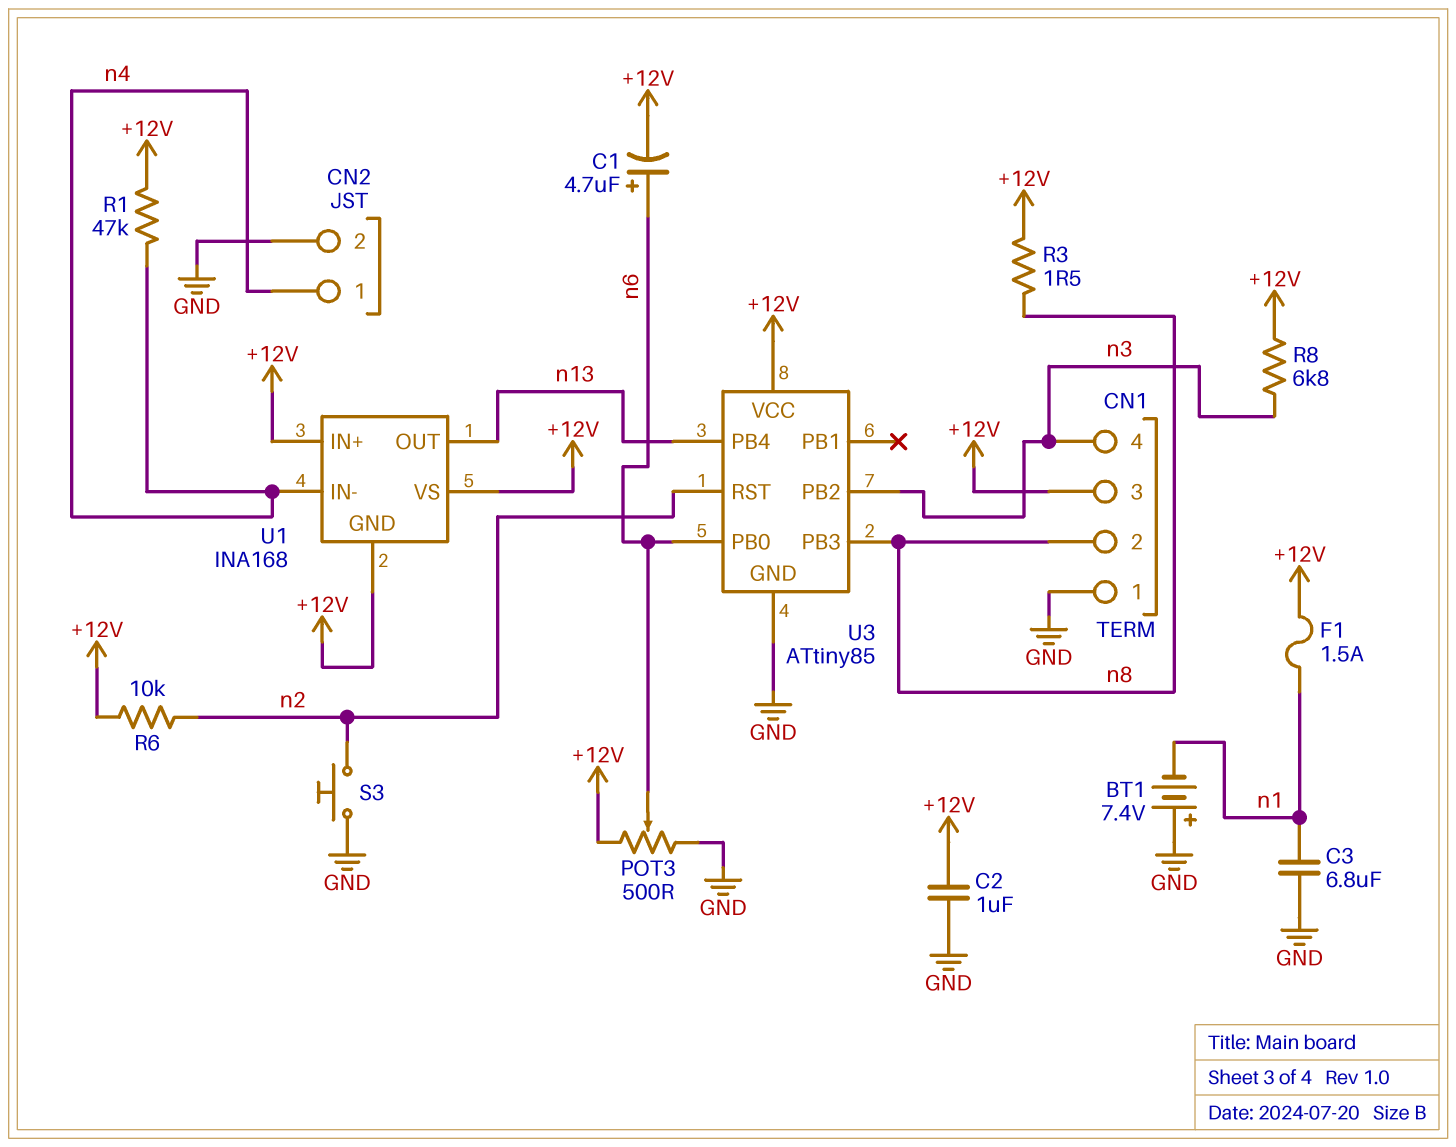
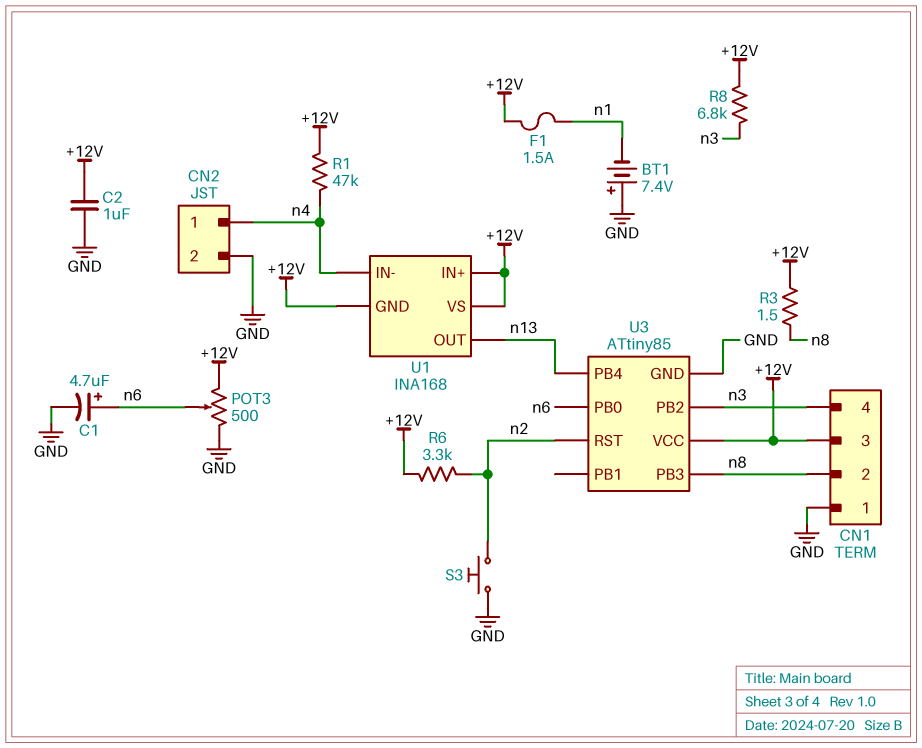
C1: 4.7uF (plus n6, minus +12V) -> 4.7uF (plus n6, minus GND)
C3: 6.8uF (GND, n1) -> none
R6: 10k (+12V, n2) -> 3.3k (+12V, n2)

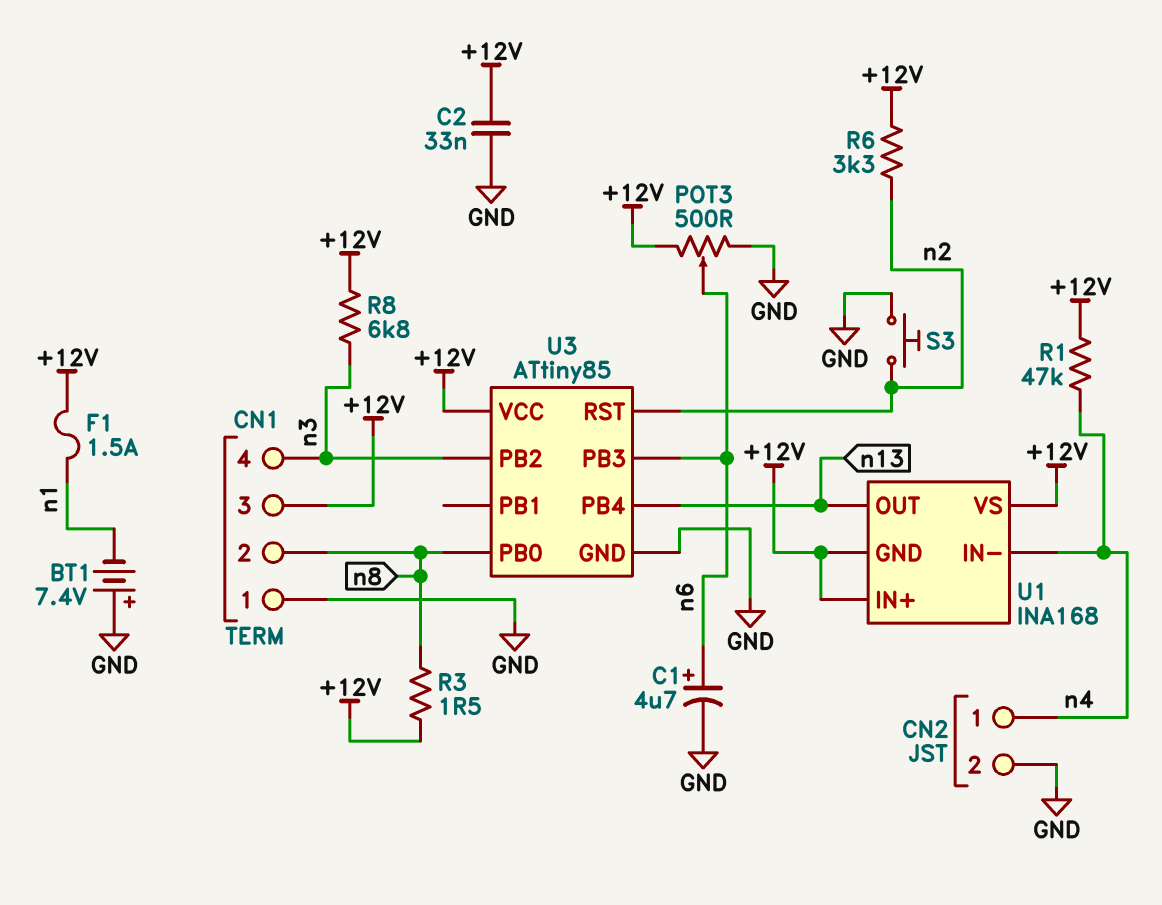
C2: 1uF (+12V, GND) -> 33nF (+12V, GND)
U3 pin PB0: n6 -> n8
U3 pin PB3: n8 -> n6

